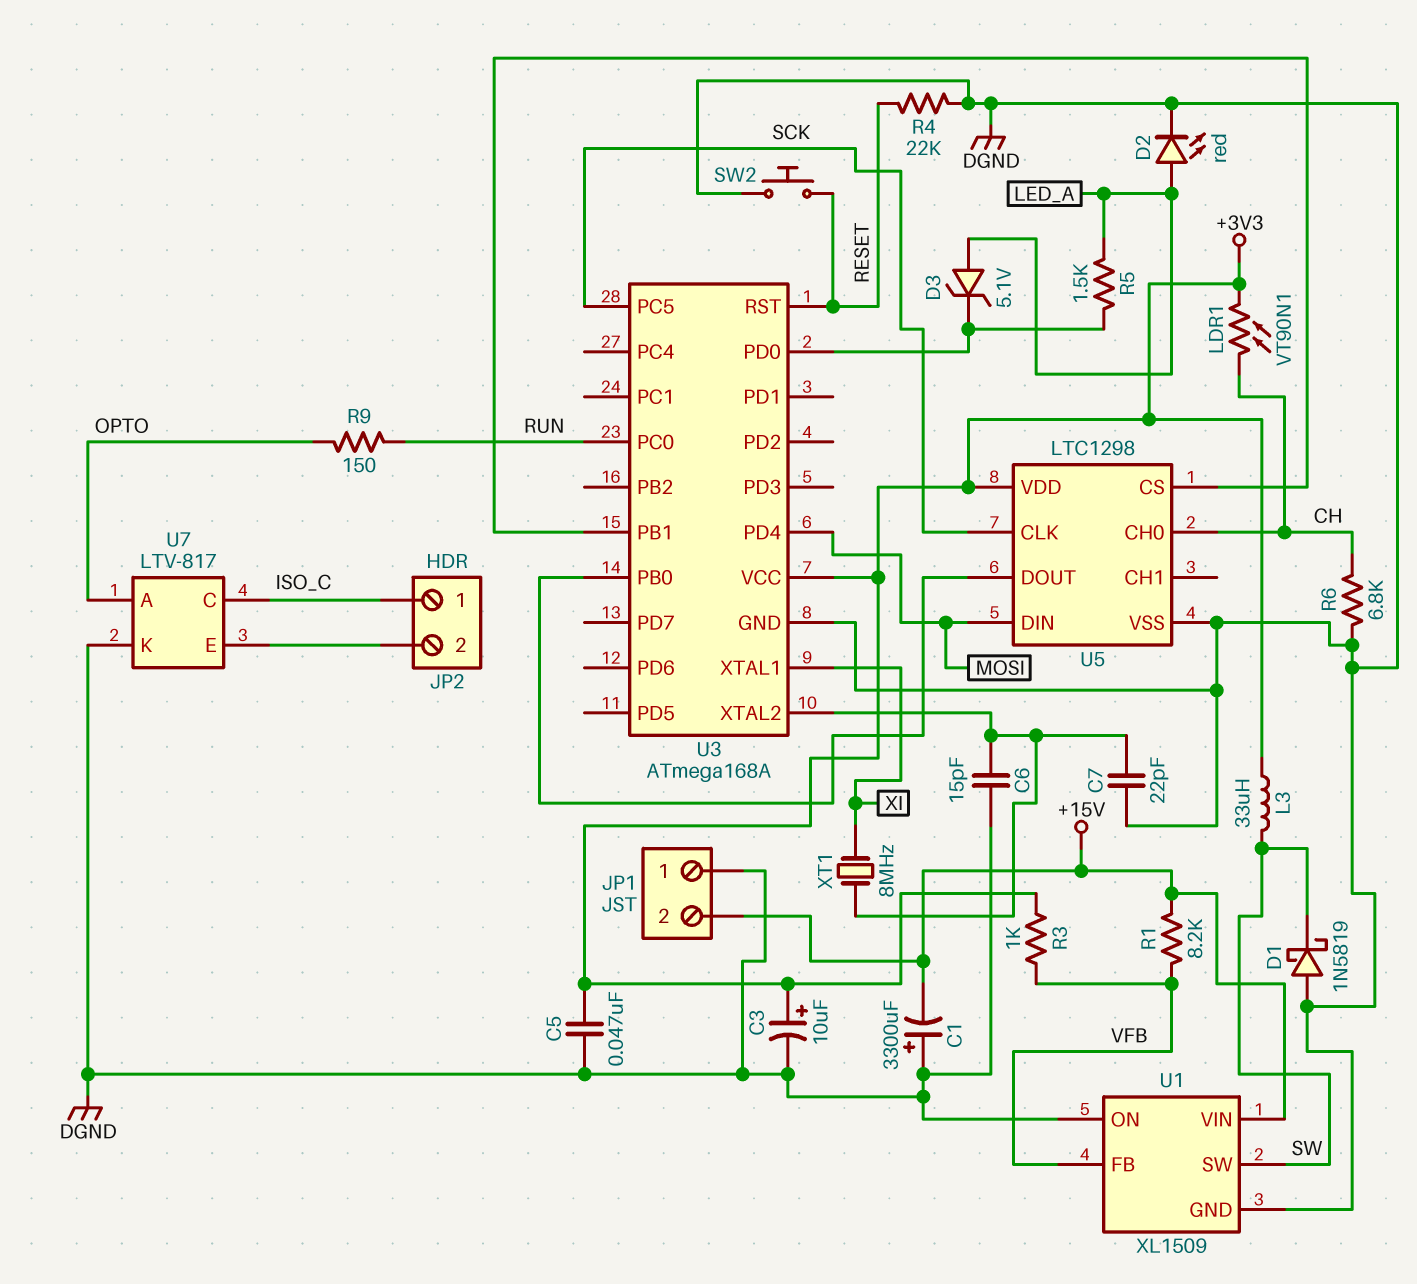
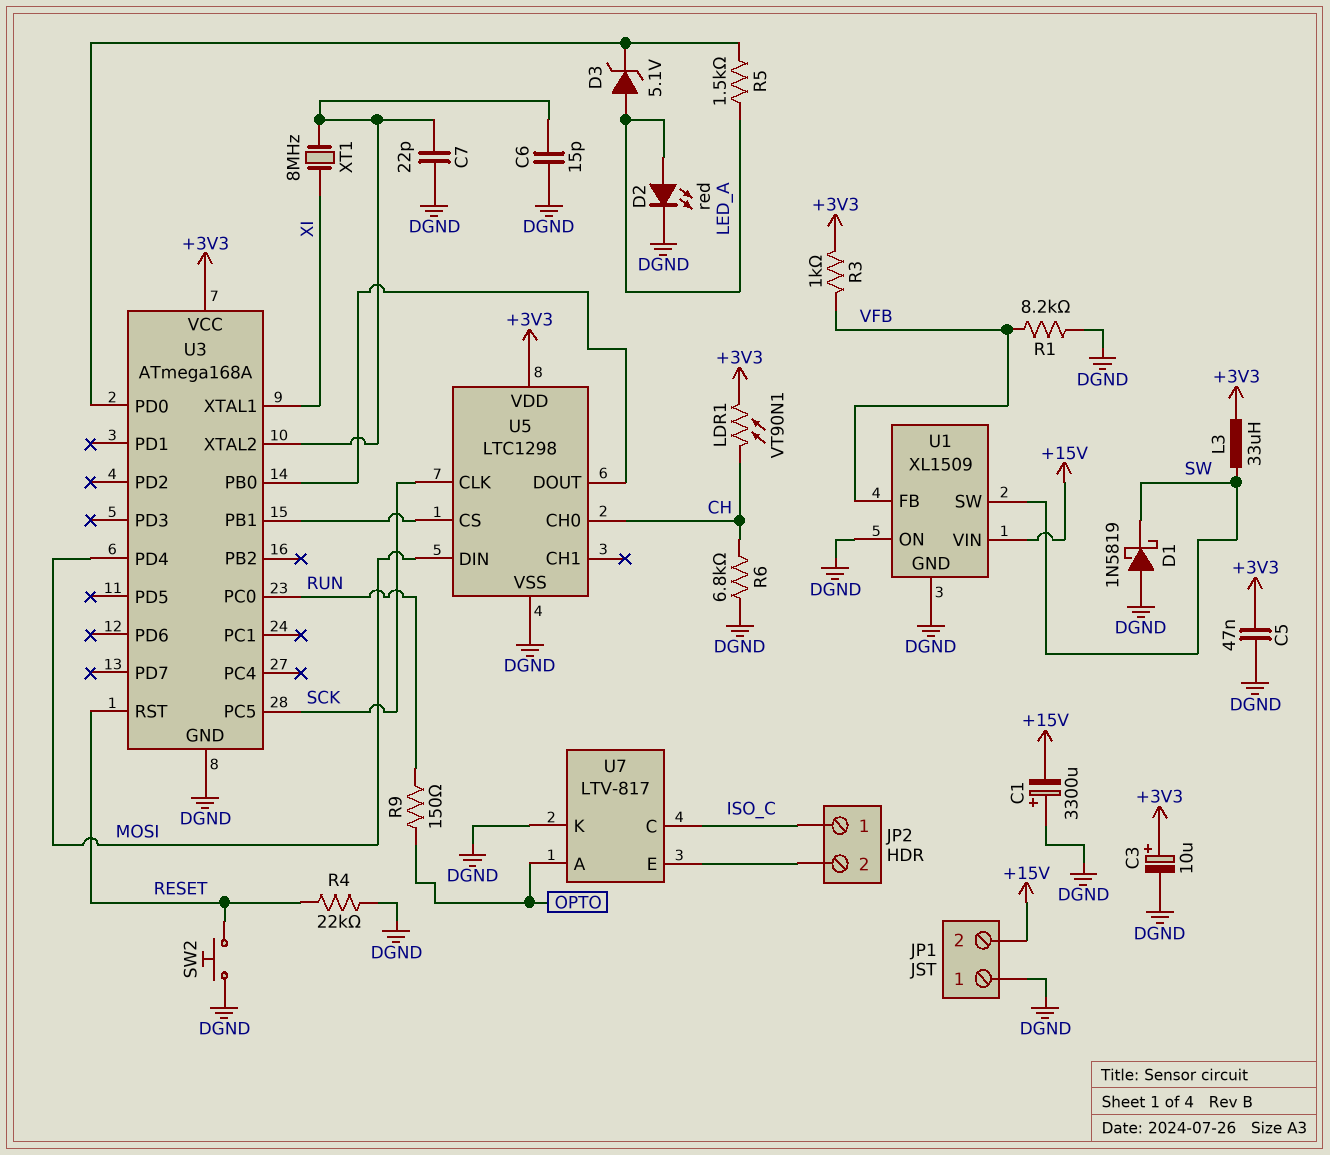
R1: 8.2k (+15V, VFB) -> 8.2k (DGND, VFB)

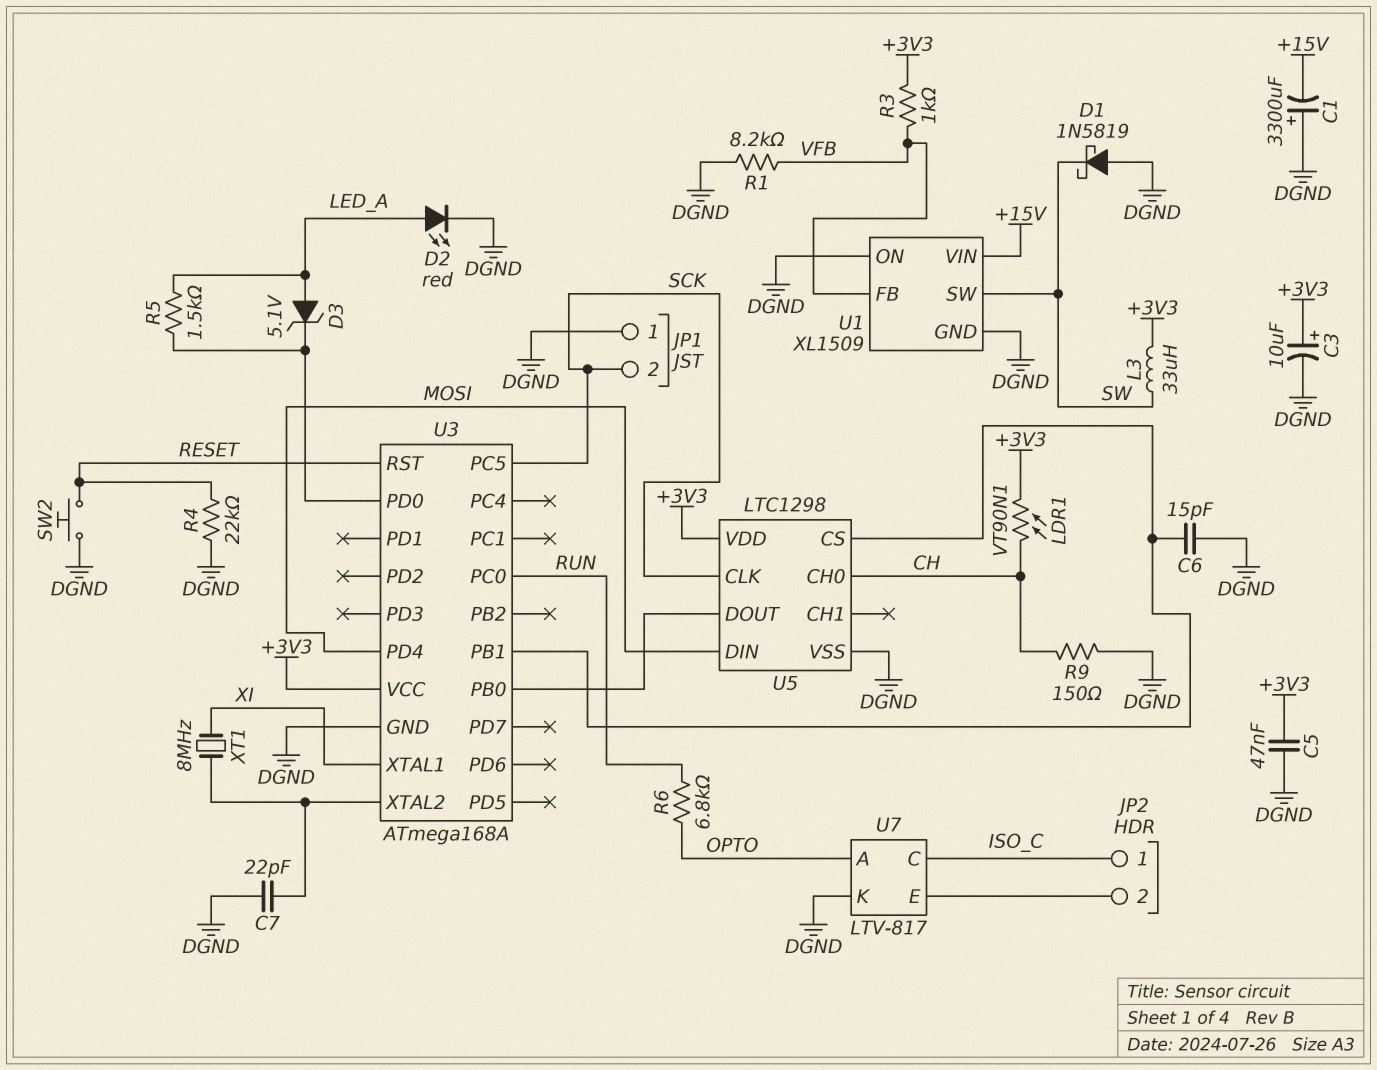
C6: 15pF (DGND, U3/XTAL2) -> 15pF (DGND, U3/PB1)
JP1 pin 2: +15V -> SCK
R6: 6.8k (CH, DGND) -> 6.8k (OPTO, RUN)
R9: 150 (OPTO, RUN) -> 150 (CH, DGND)

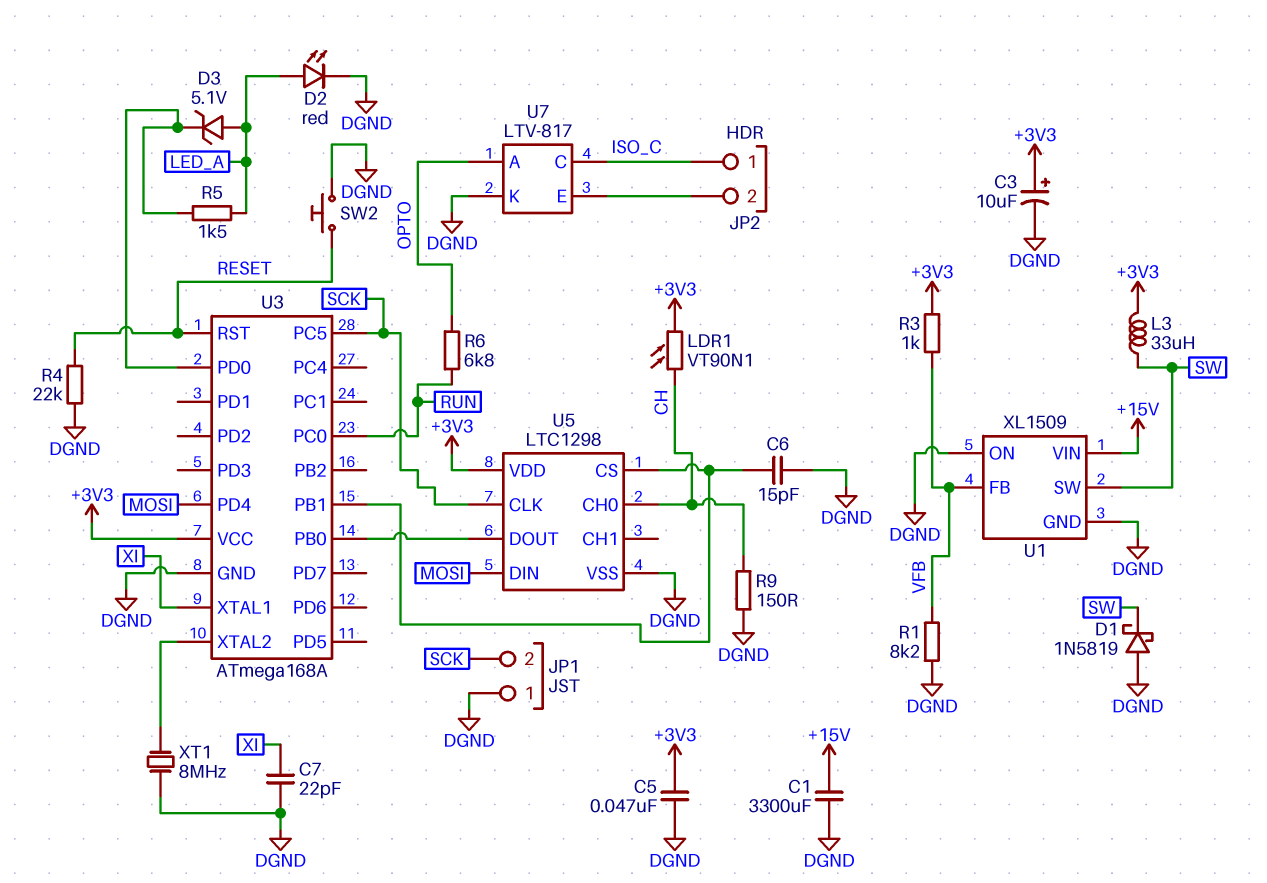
C1: 3300uF (plus DGND, minus +15V) -> 3300uF (+15V, DGND)
C7: 22pF (DGND, U3/XTAL2) -> 22pF (DGND, XI)
XT1: 8MHz (U3/XTAL2, XI) -> 8MHz (DGND, U3/XTAL2)

